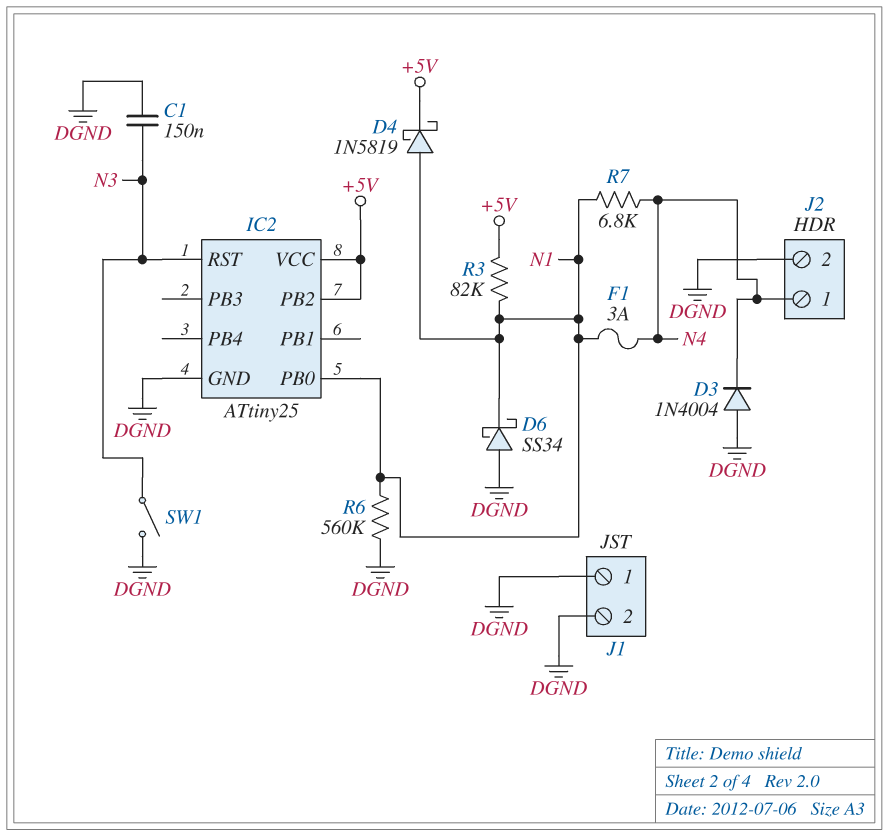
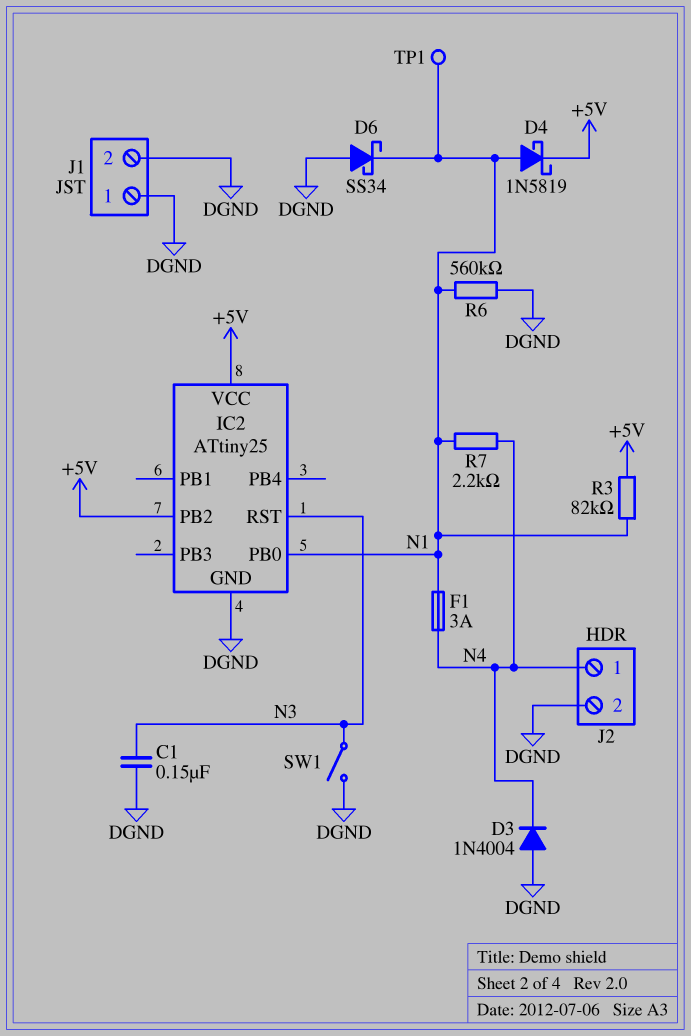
R7: 6.8k (N1, N4) -> 2.2k (N1, N4)
TP1: none -> test point (N1)

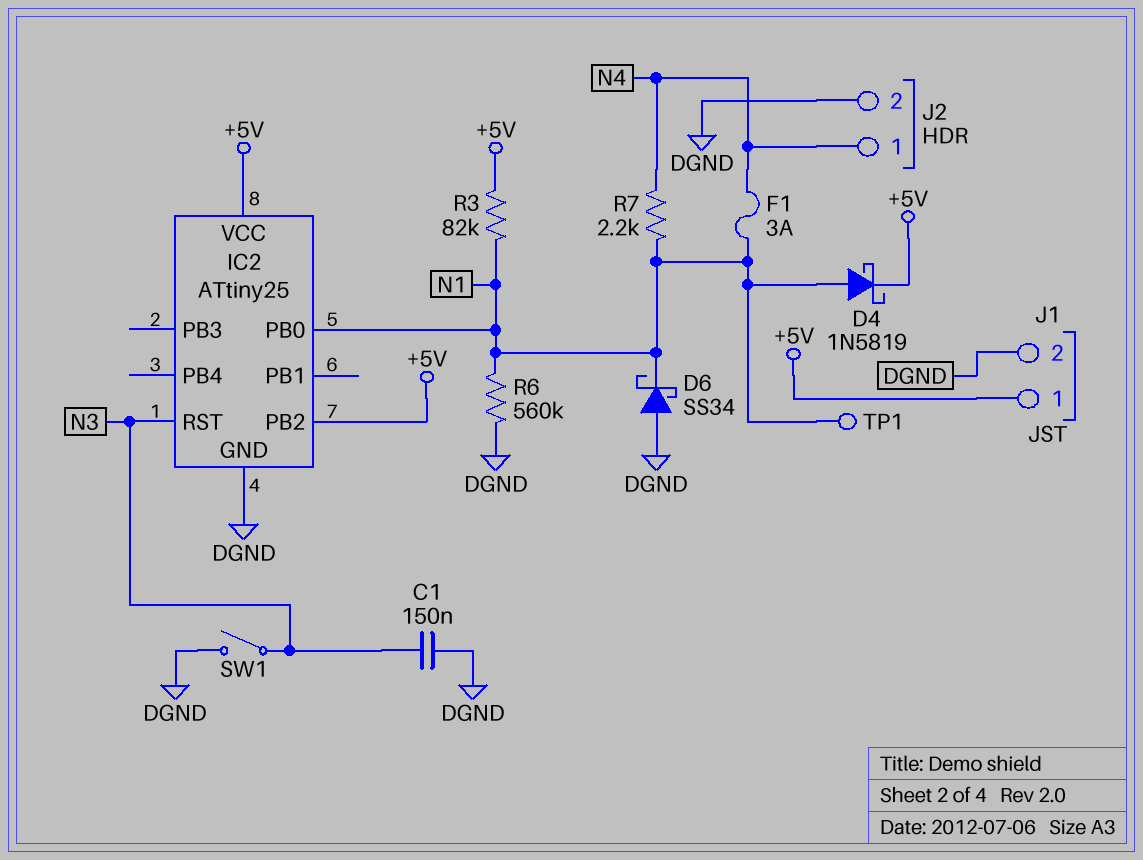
D3: diode 1N4004 (A DGND, K N4) -> none
J1 pin 1: DGND -> +5V

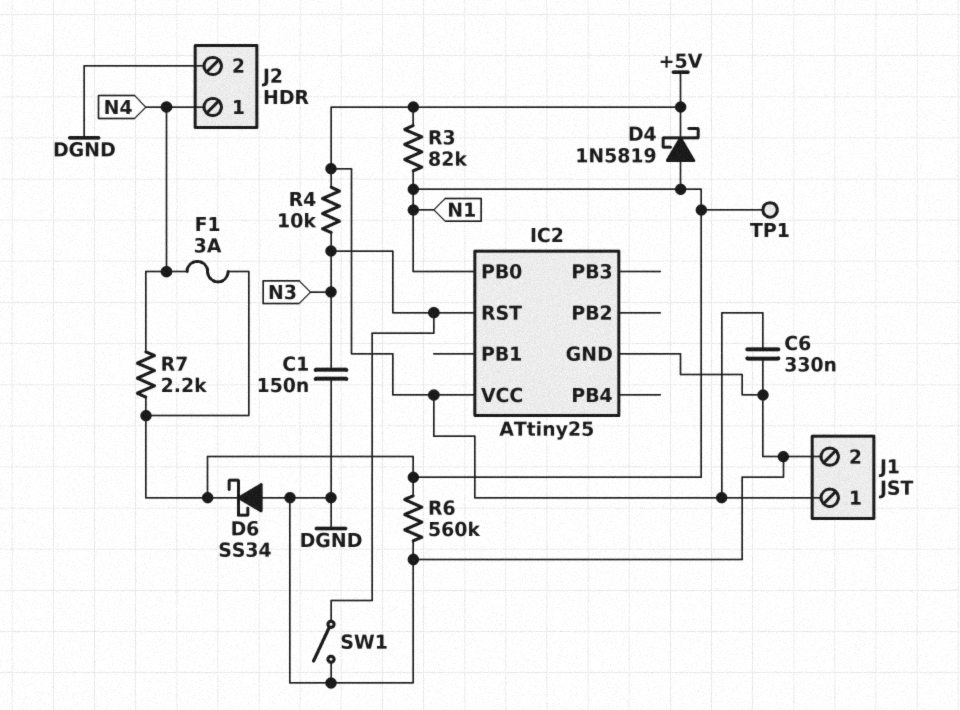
C6: none -> 330nF (+5V, DGND)
IC2 pin PB2: +5V -> none
R4: none -> 10k (+5V, N3)

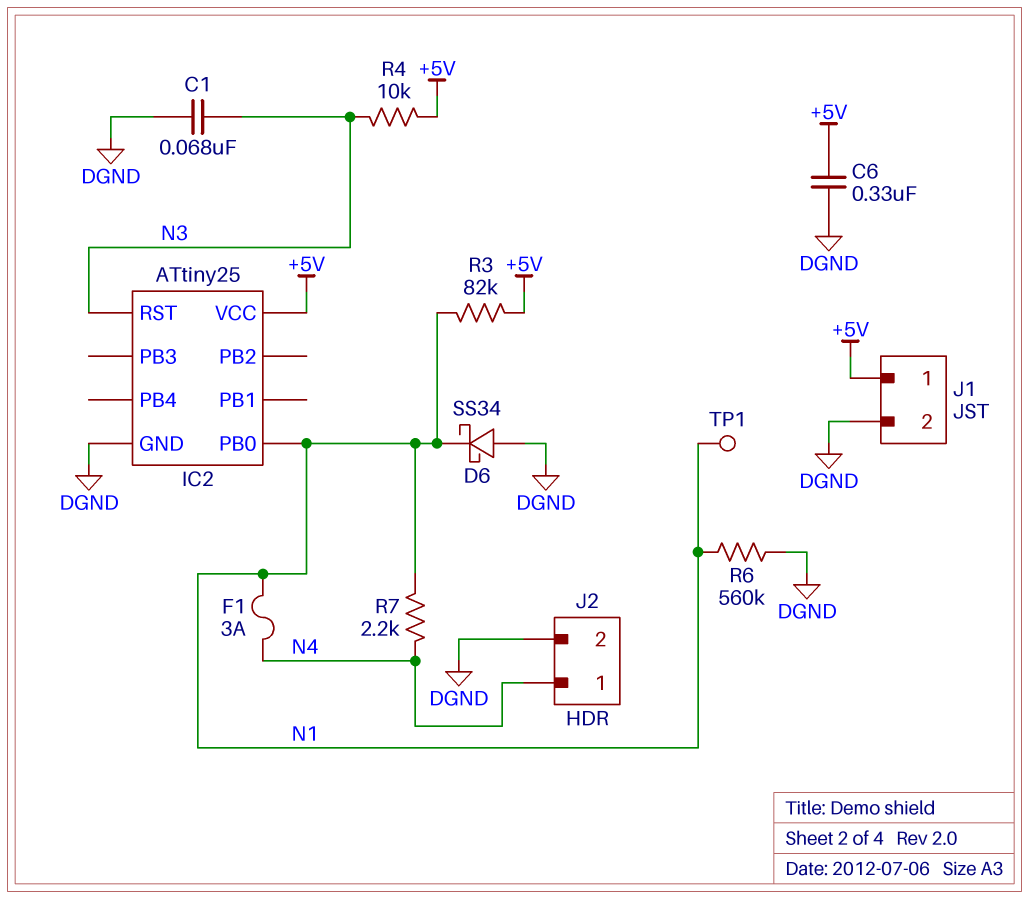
C1: 150nF (DGND, N3) -> 68nF (DGND, N3)
D4: schottky 1N5819 (A N1, K +5V) -> none
SW1: switch (DGND, N3) -> none

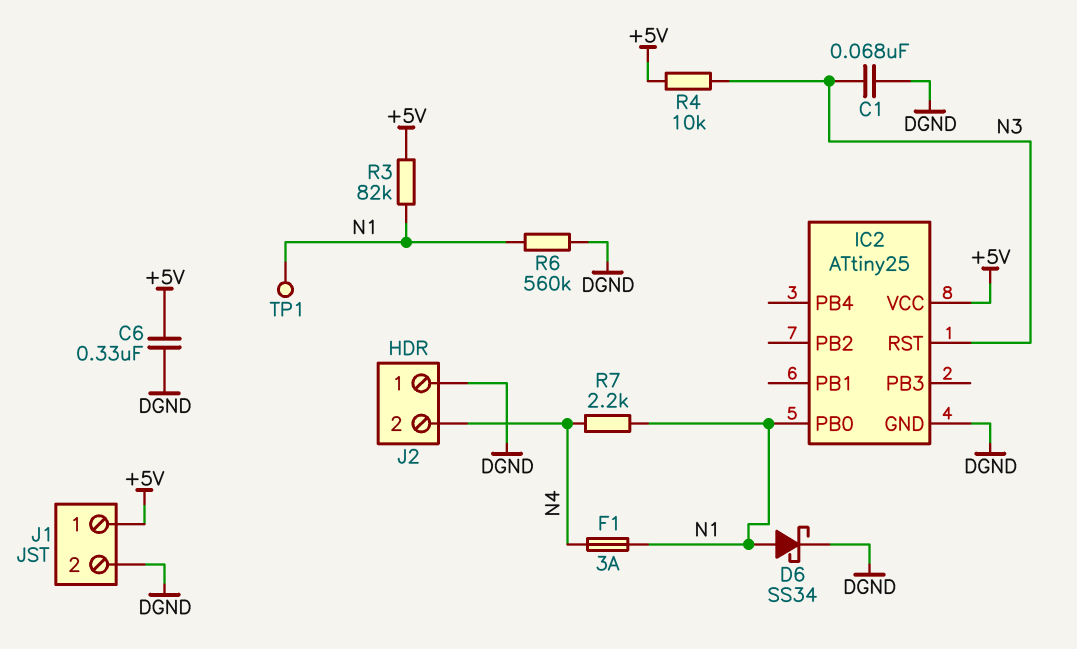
D6: schottky SS34 (A DGND, K N1) -> schottky SS34 (A N1, K DGND)
J2 pin 1: N4 -> DGND
J2 pin 2: DGND -> N4

